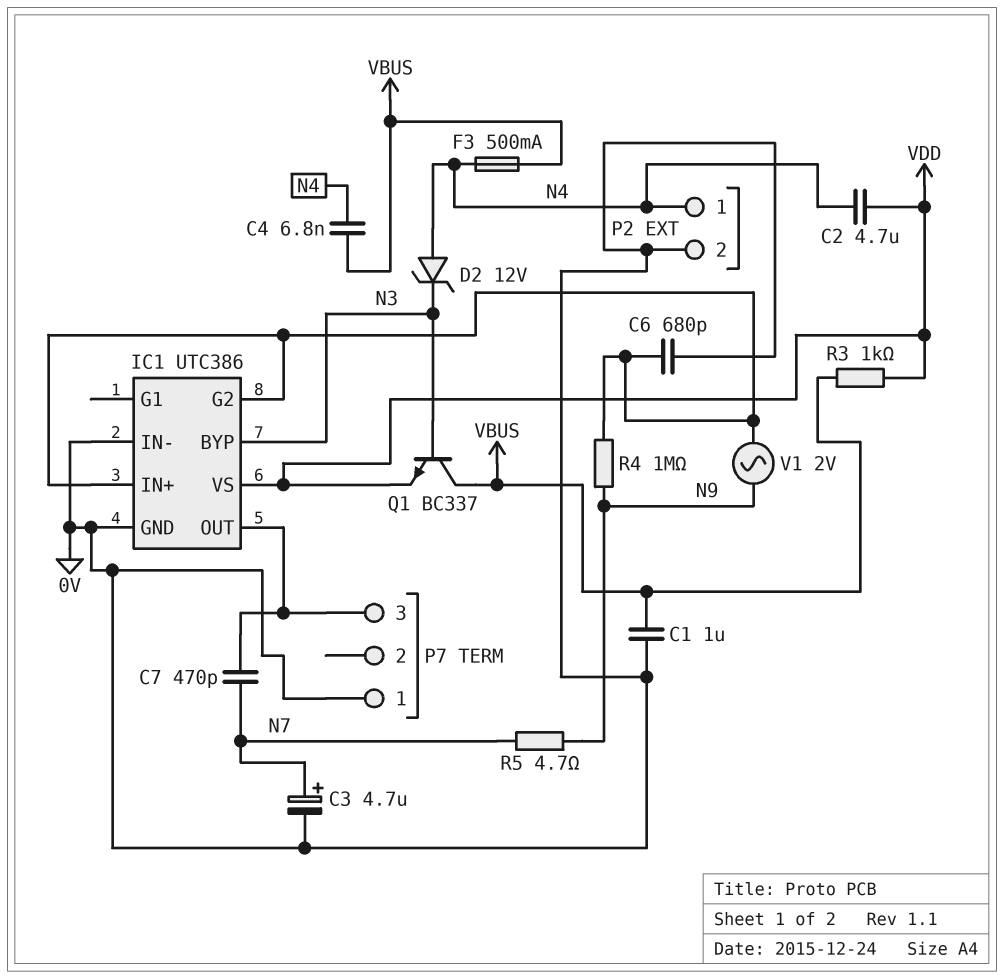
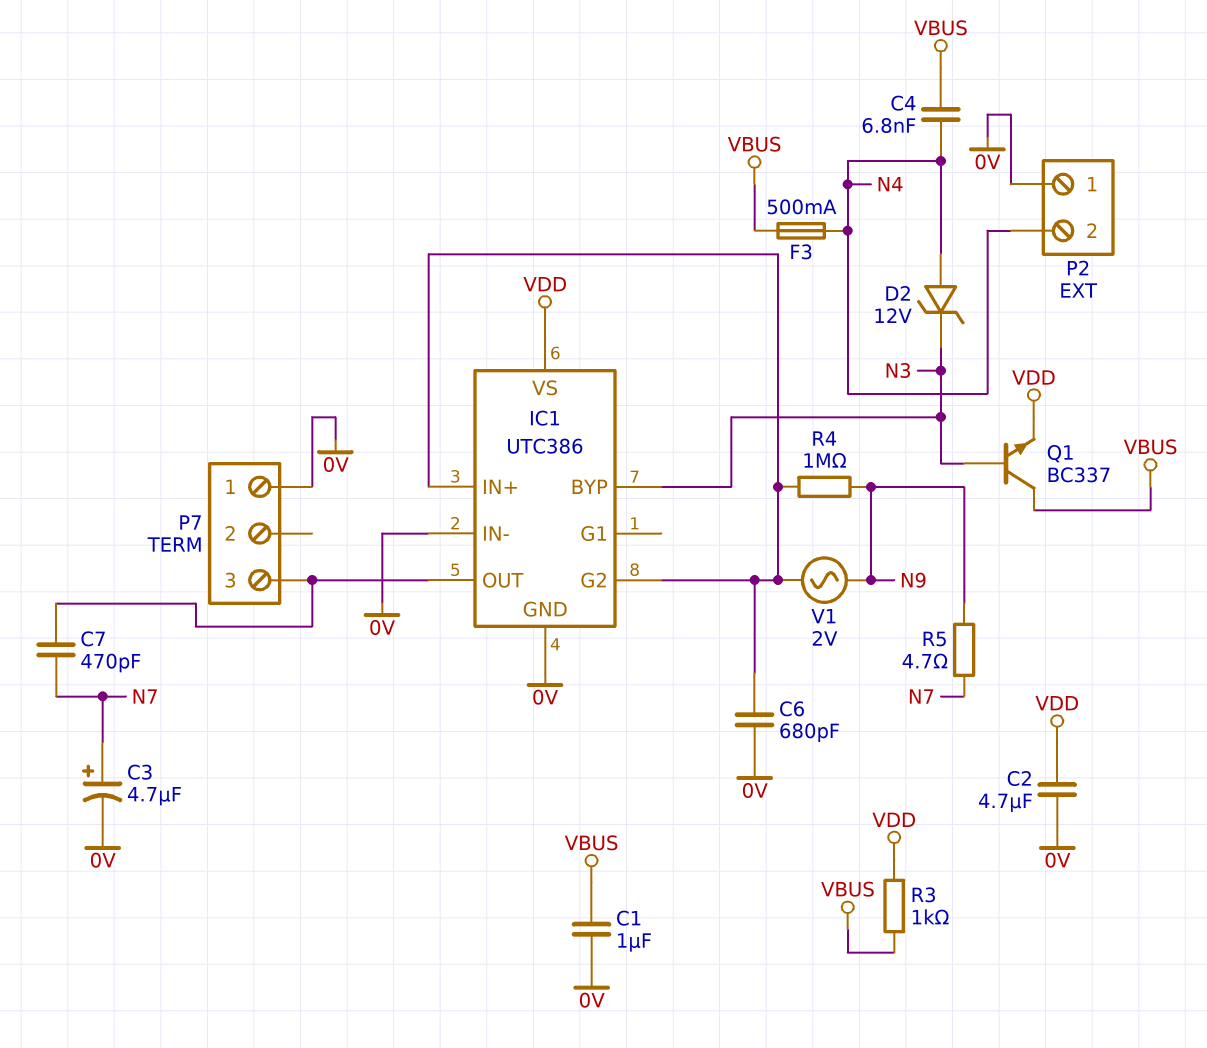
C2: 4.7uF (N4, VDD) -> 4.7uF (0V, VDD)
P2 pin 1: N4 -> 0V
P2 pin 2: 0V -> N4

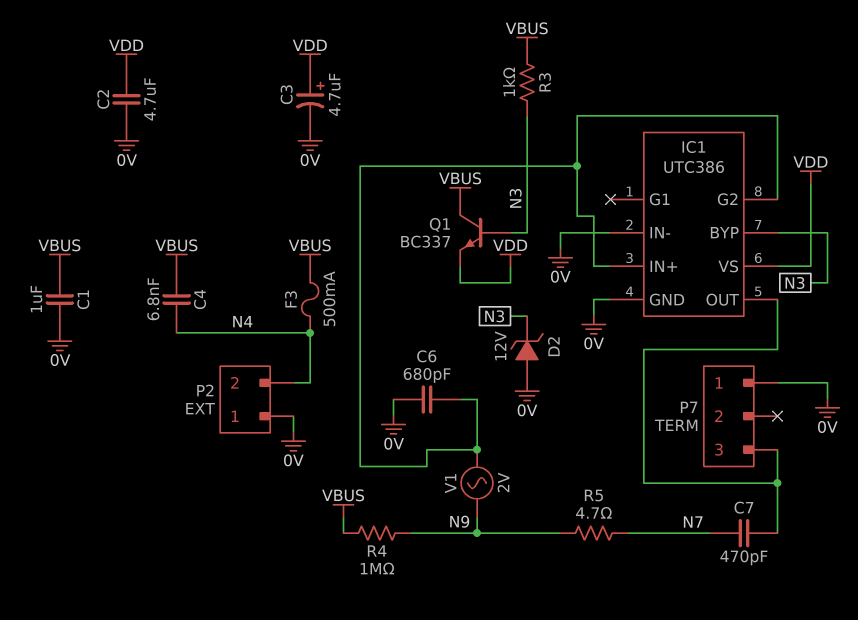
C3: 4.7uF (plus N7, minus 0V) -> 4.7uF (plus VDD, minus 0V)
D2: zener 12V (A N4, K N3) -> zener 12V (A 0V, K N3)
R3: 1k (VBUS, VDD) -> 1k (N3, VBUS)
R4: 1M (IC1/G2, N9) -> 1M (N9, VBUS)

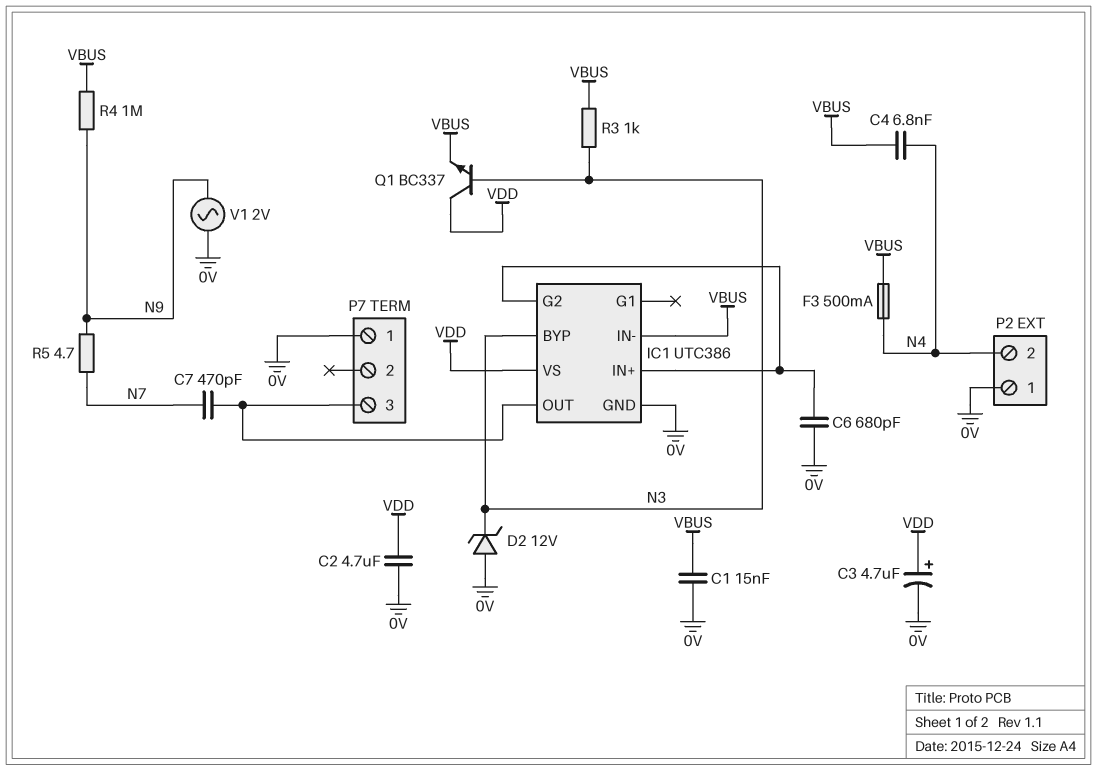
C1: 1uF (0V, VBUS) -> 15nF (0V, VBUS)
IC1 pin IN-: 0V -> VBUS
Q1: NPN BC337 (B N3, C VBUS, E VDD) -> NPN BC337 (B N3, C VDD, E VBUS)
V1: AC 2V (IC1/G2, N9) -> AC 2V (0V, N9)

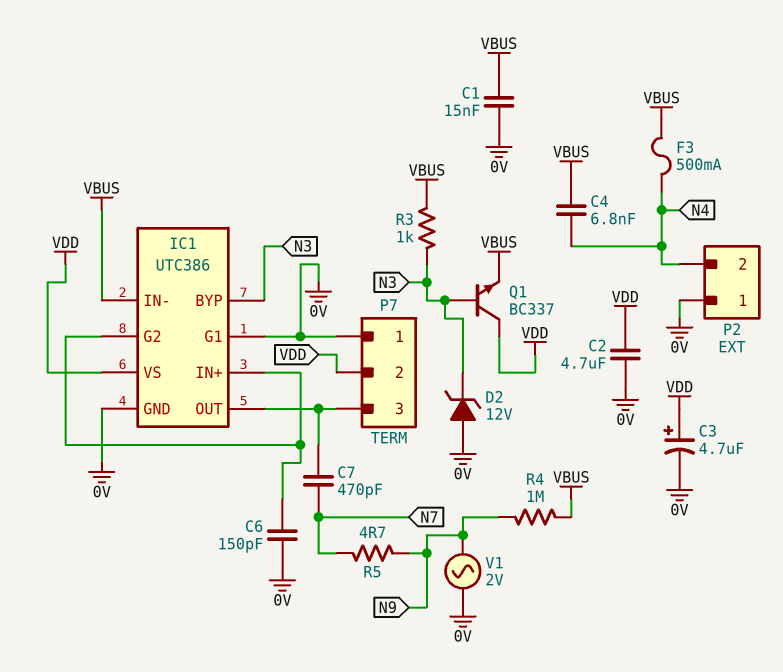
C6: 680pF (0V, IC1/G2) -> 150pF (0V, IC1/G2)
IC1 pin G1: none -> 0V
P7 pin 2: none -> VDD

